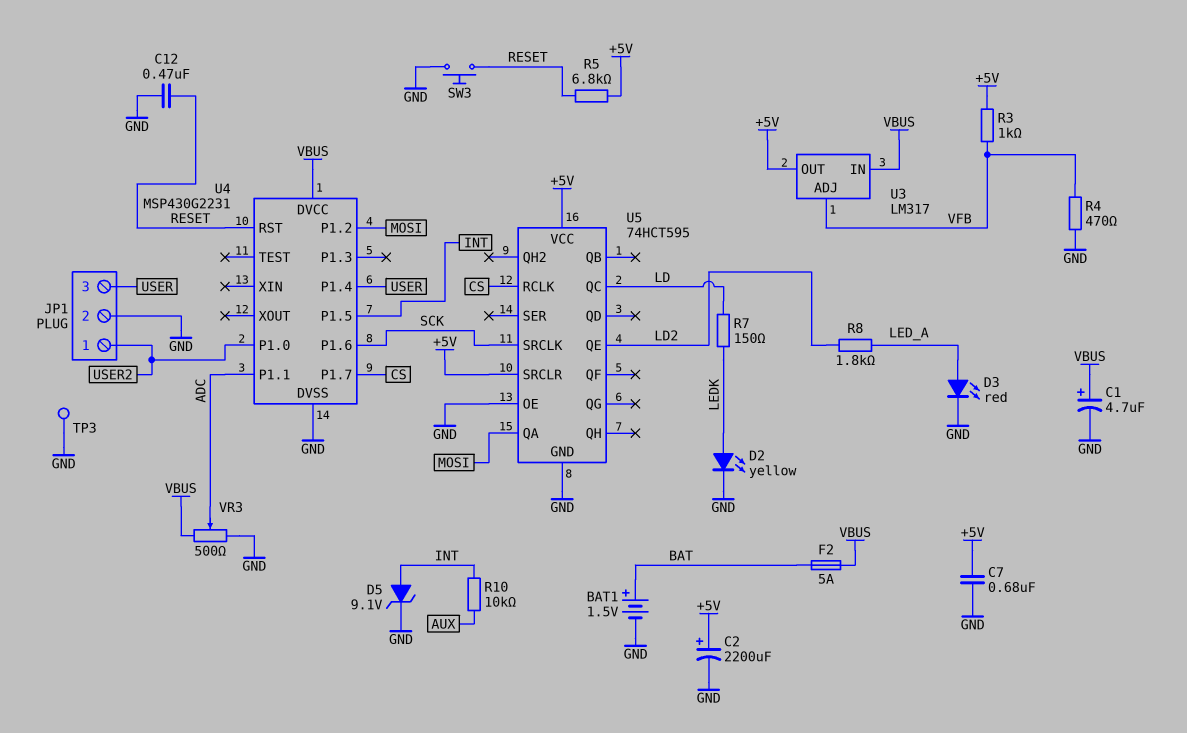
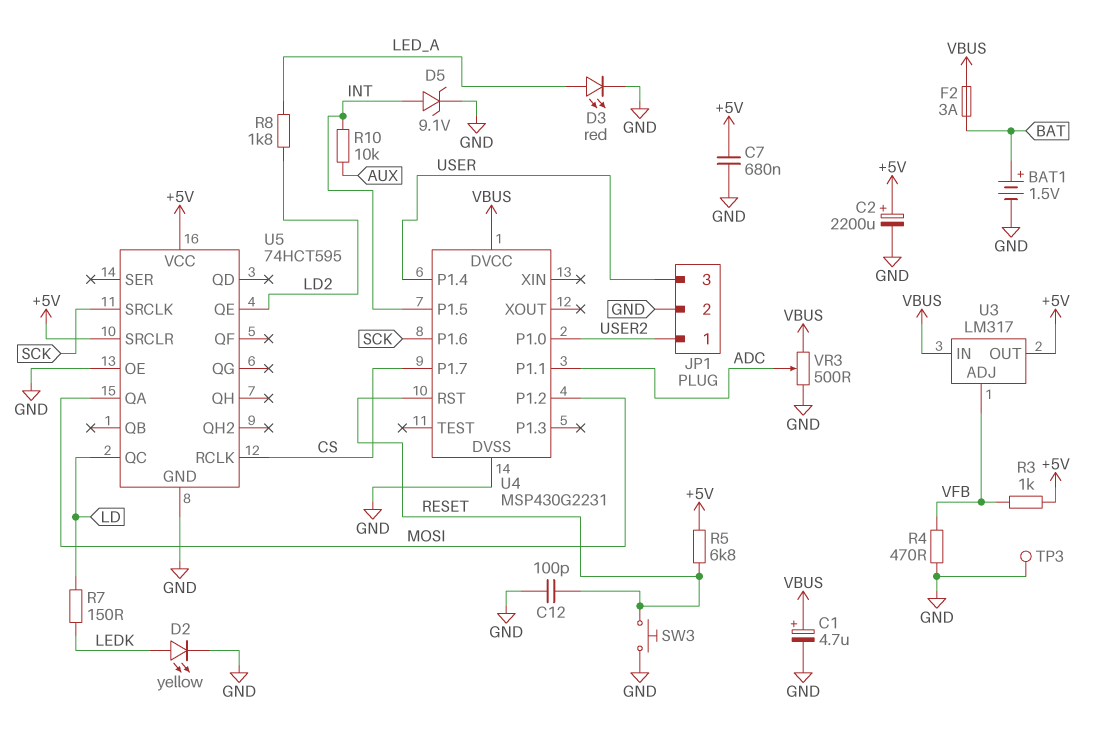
C12: 470nF (GND, RESET) -> 100pF (GND, RESET)
F2: 5A (BAT, VBUS) -> 3A (BAT, VBUS)

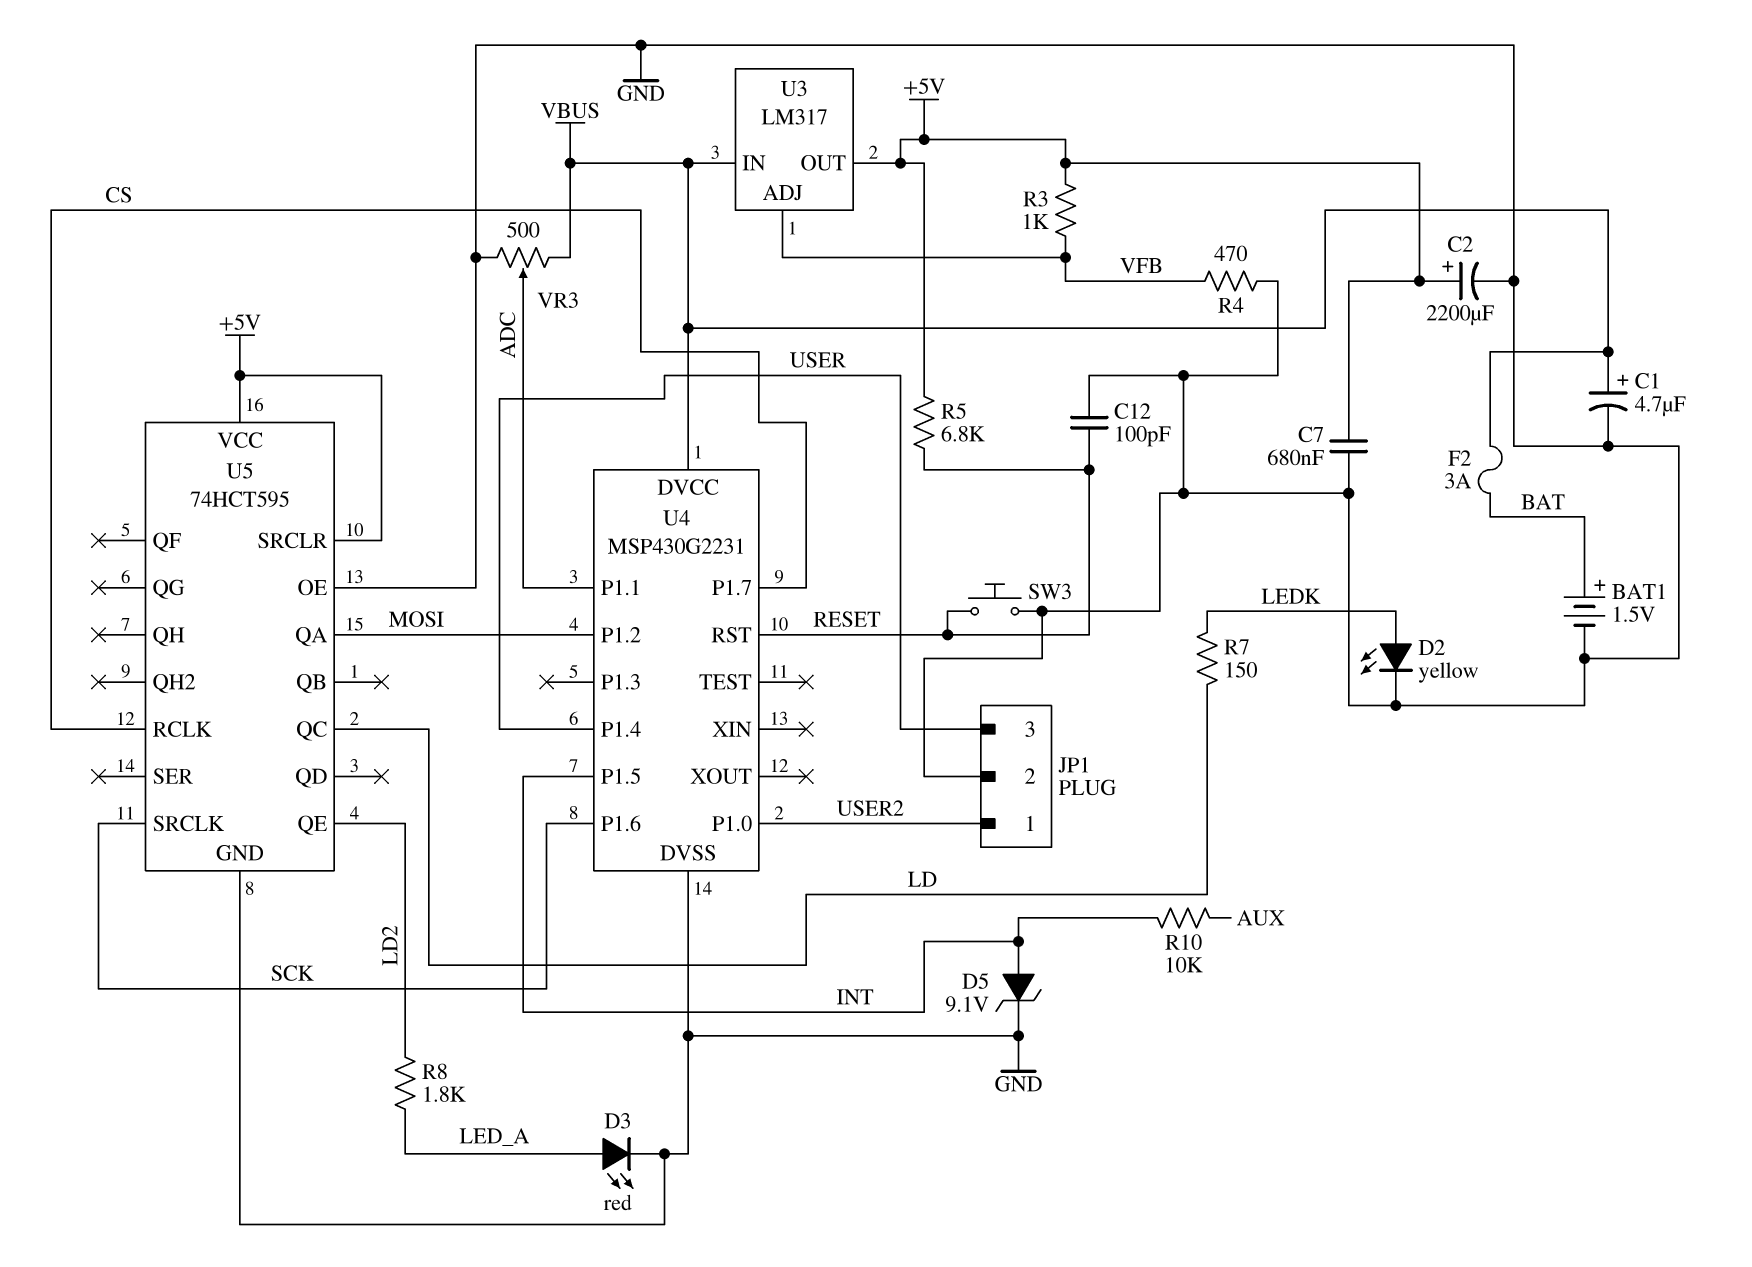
TP3: test point (GND) -> none

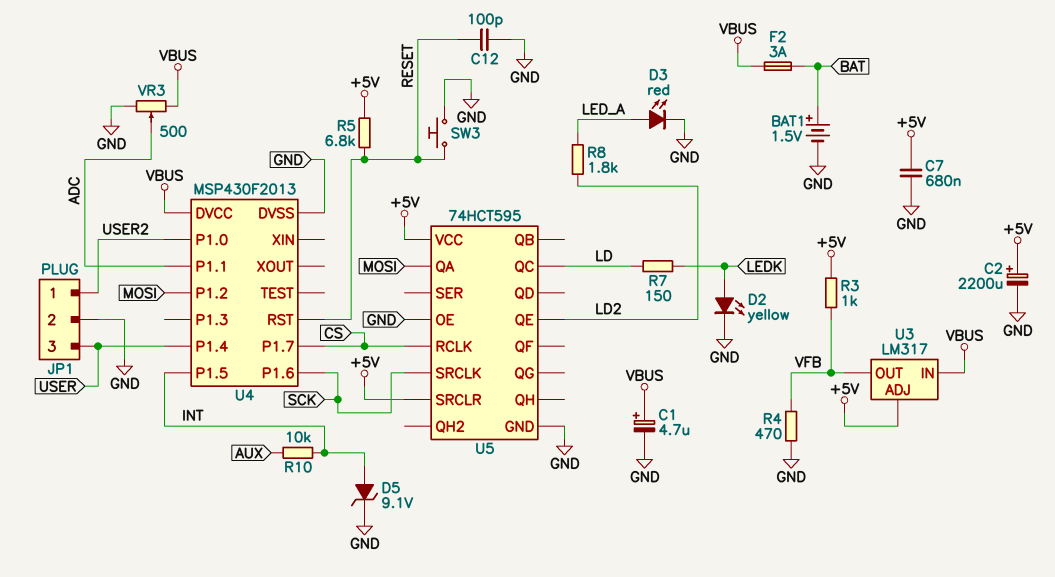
U3 pin ADJ: VFB -> +5V
U3 pin OUT: +5V -> VFB
U4: MSP430G2231 -> MSP430F2013

